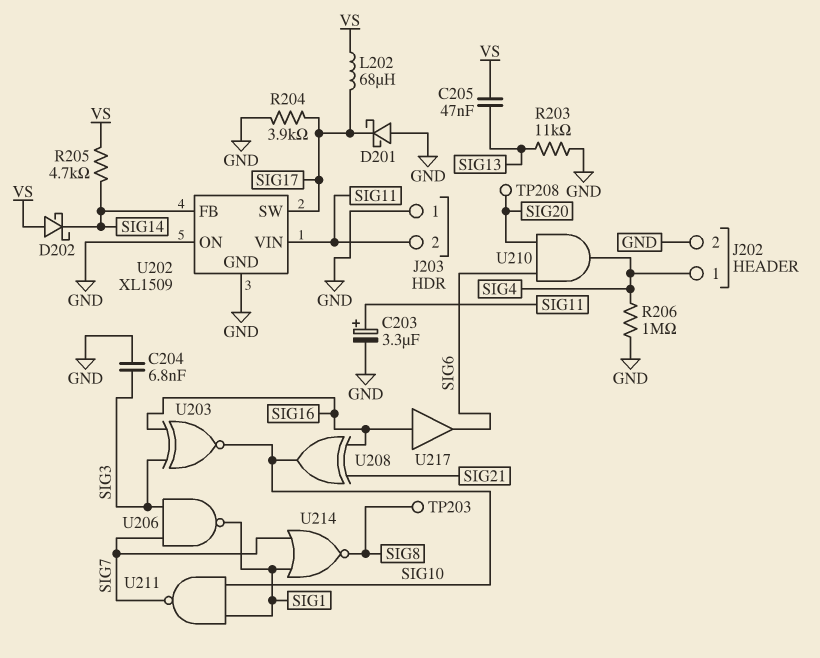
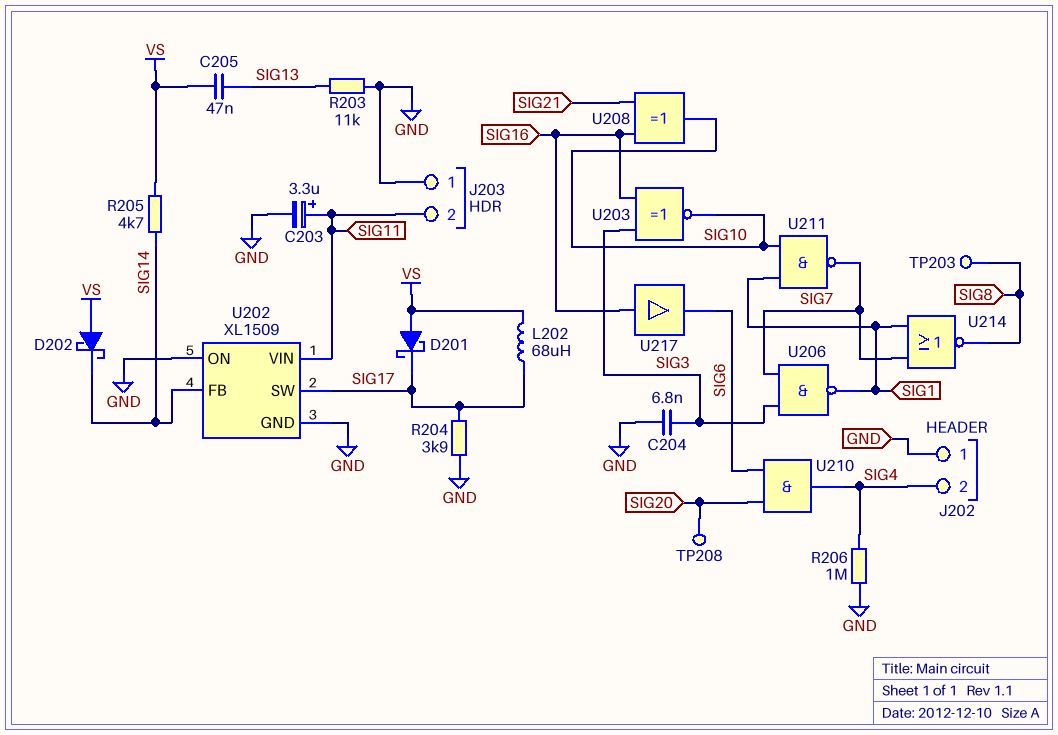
D201: schottky (A GND, K SIG17) -> schottky (A VS, K SIG17)
J202 pin 1: SIG4 -> GND
J202 pin 2: GND -> SIG4

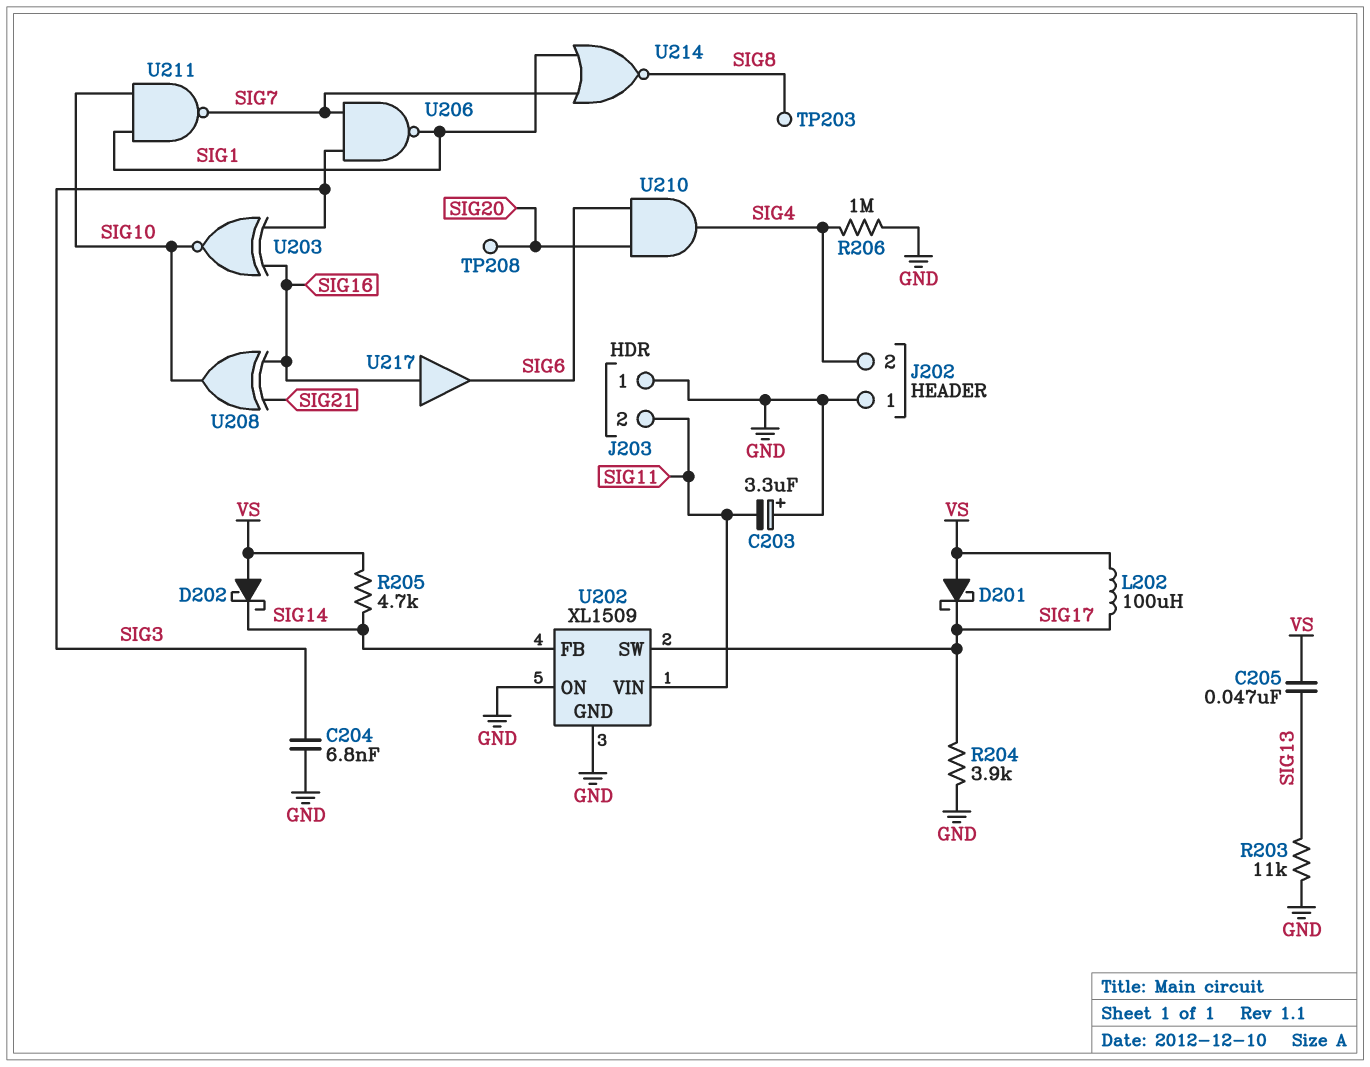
C203: 3.3uF (plus SIG11, minus GND) -> 3.3uF (plus GND, minus SIG11)
L202: 68uH (SIG17, VS) -> 100uH (SIG17, VS)

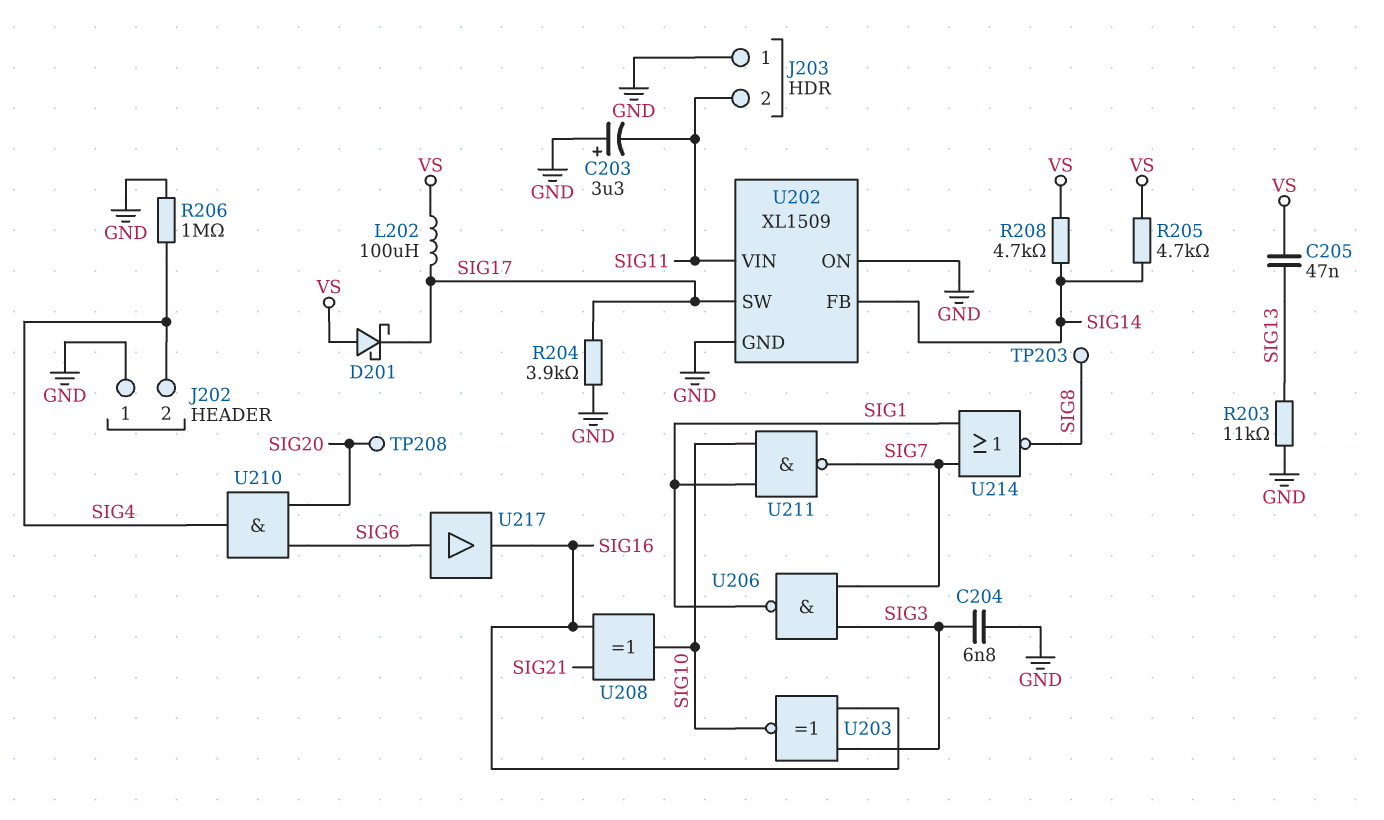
D202: schottky (A VS, K SIG14) -> none
R208: none -> 4.7k (SIG14, VS)
U217: buffer (in SIG16, out SIG6) -> buffer (in SIG6, out SIG16)

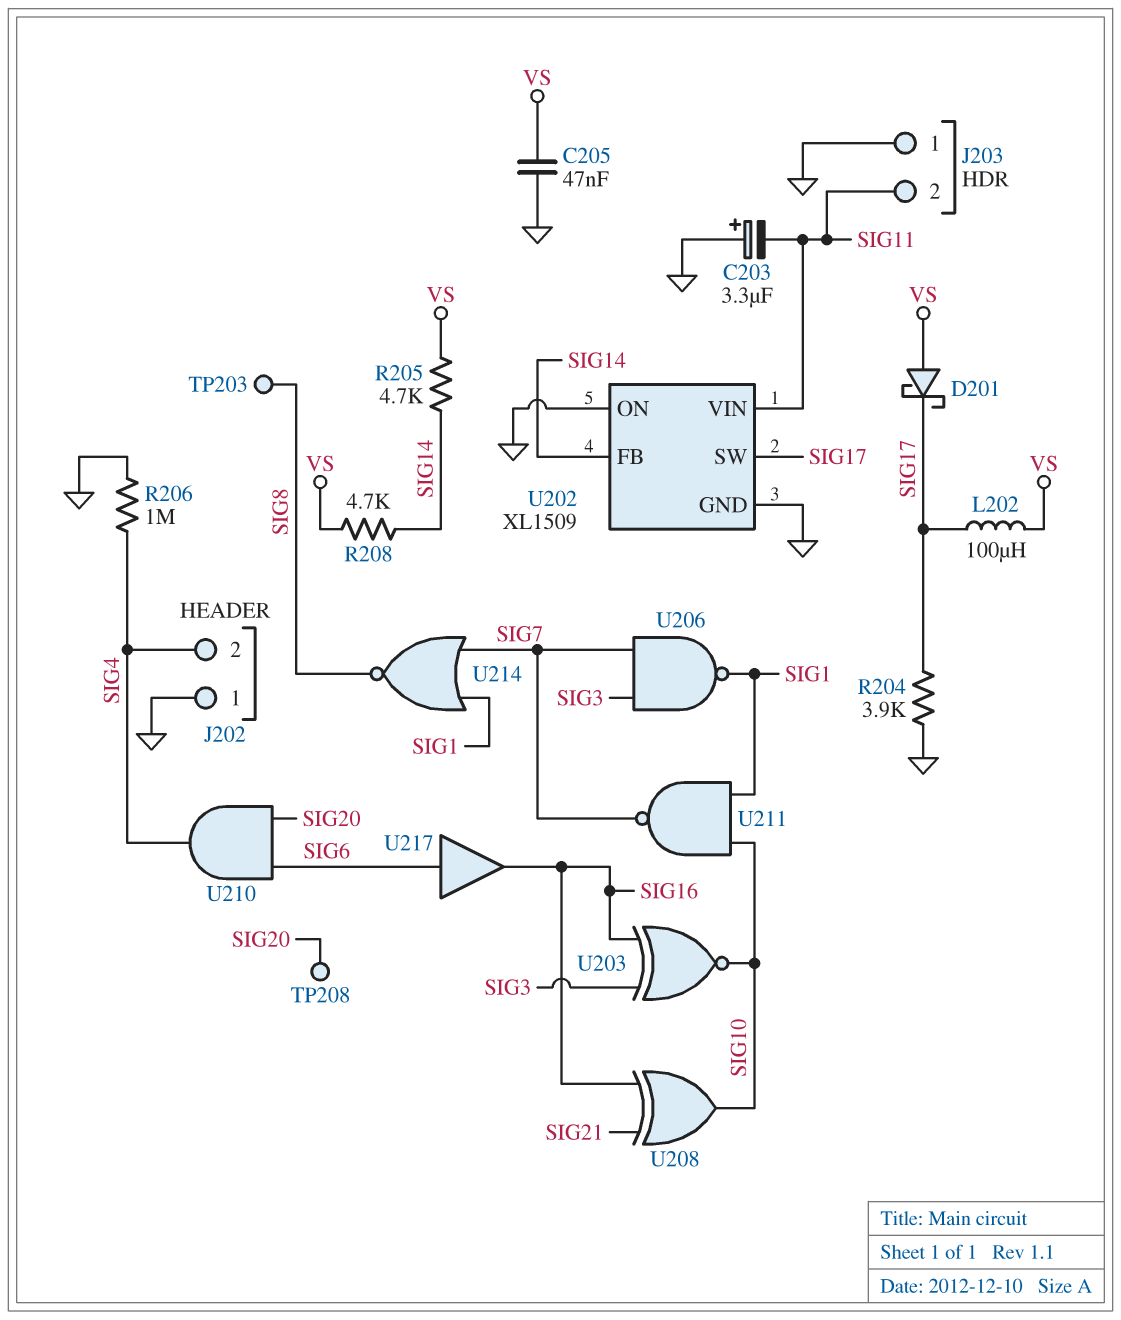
C204: 6.8nF (GND, SIG3) -> none
C205: 47nF (SIG13, VS) -> 47nF (GND, VS)
R203: 11k (GND, SIG13) -> none

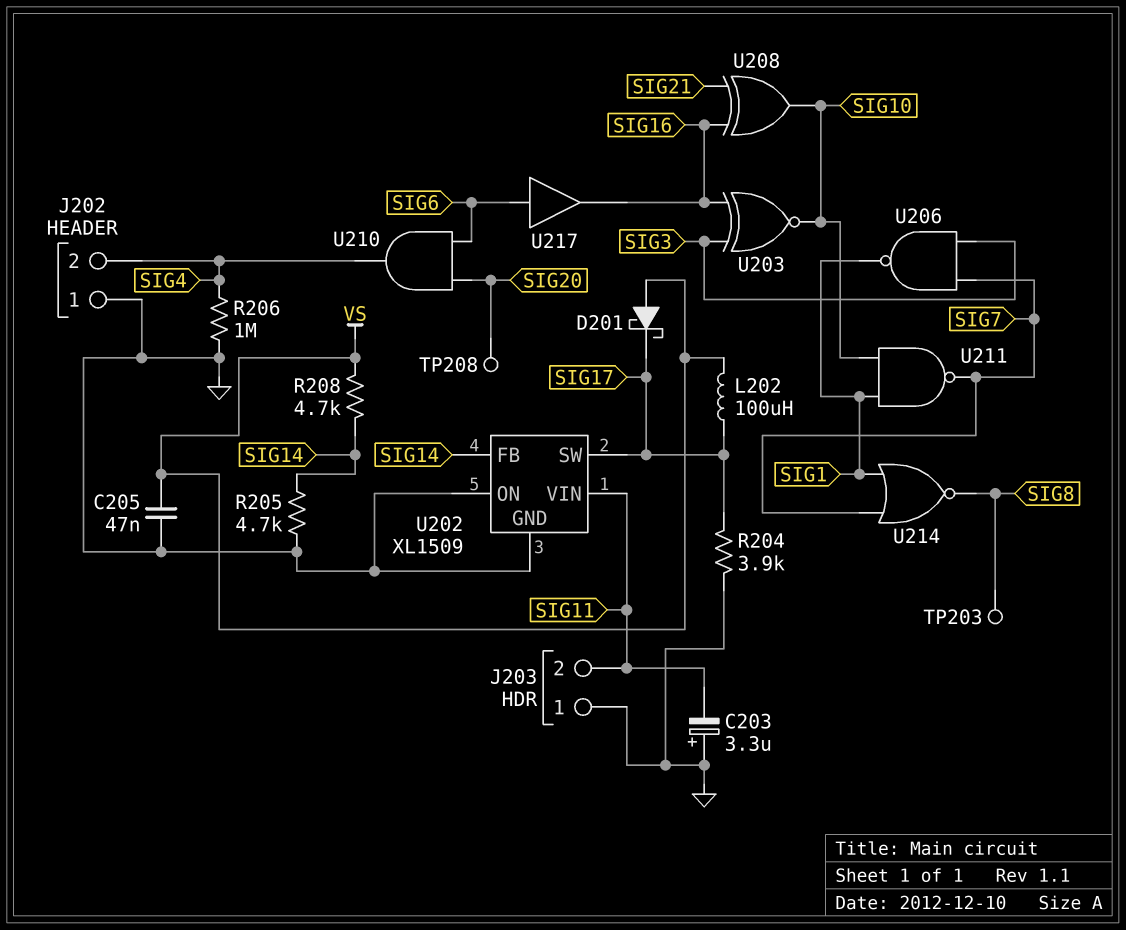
R205: 4.7k (SIG14, VS) -> 4.7k (GND, SIG14)

